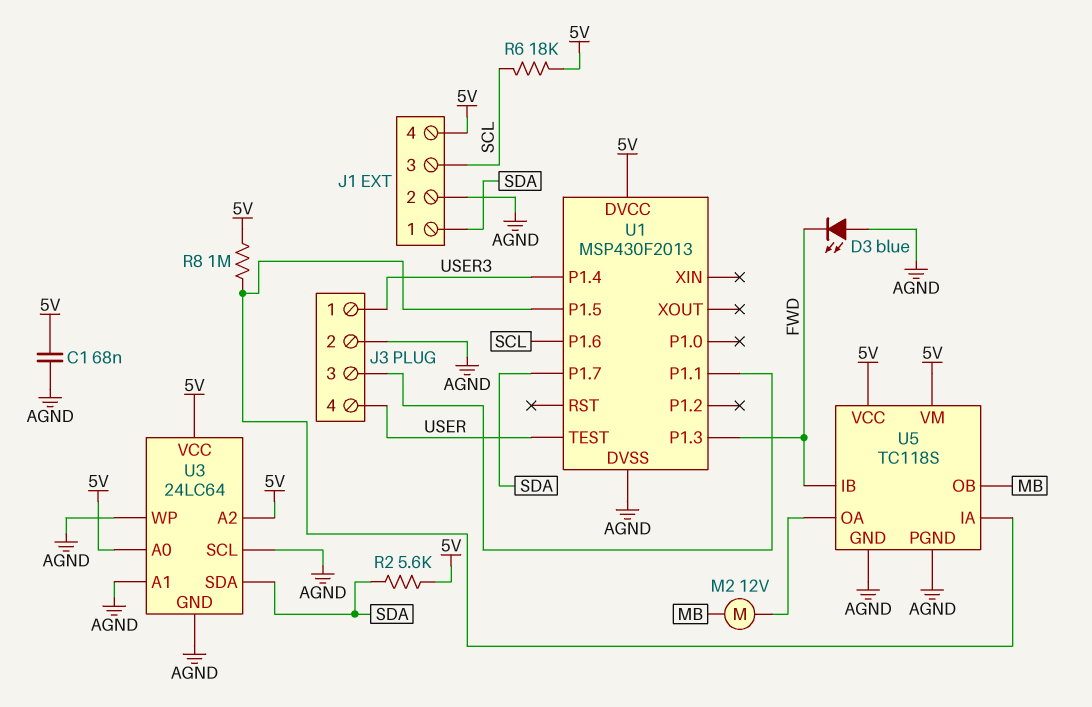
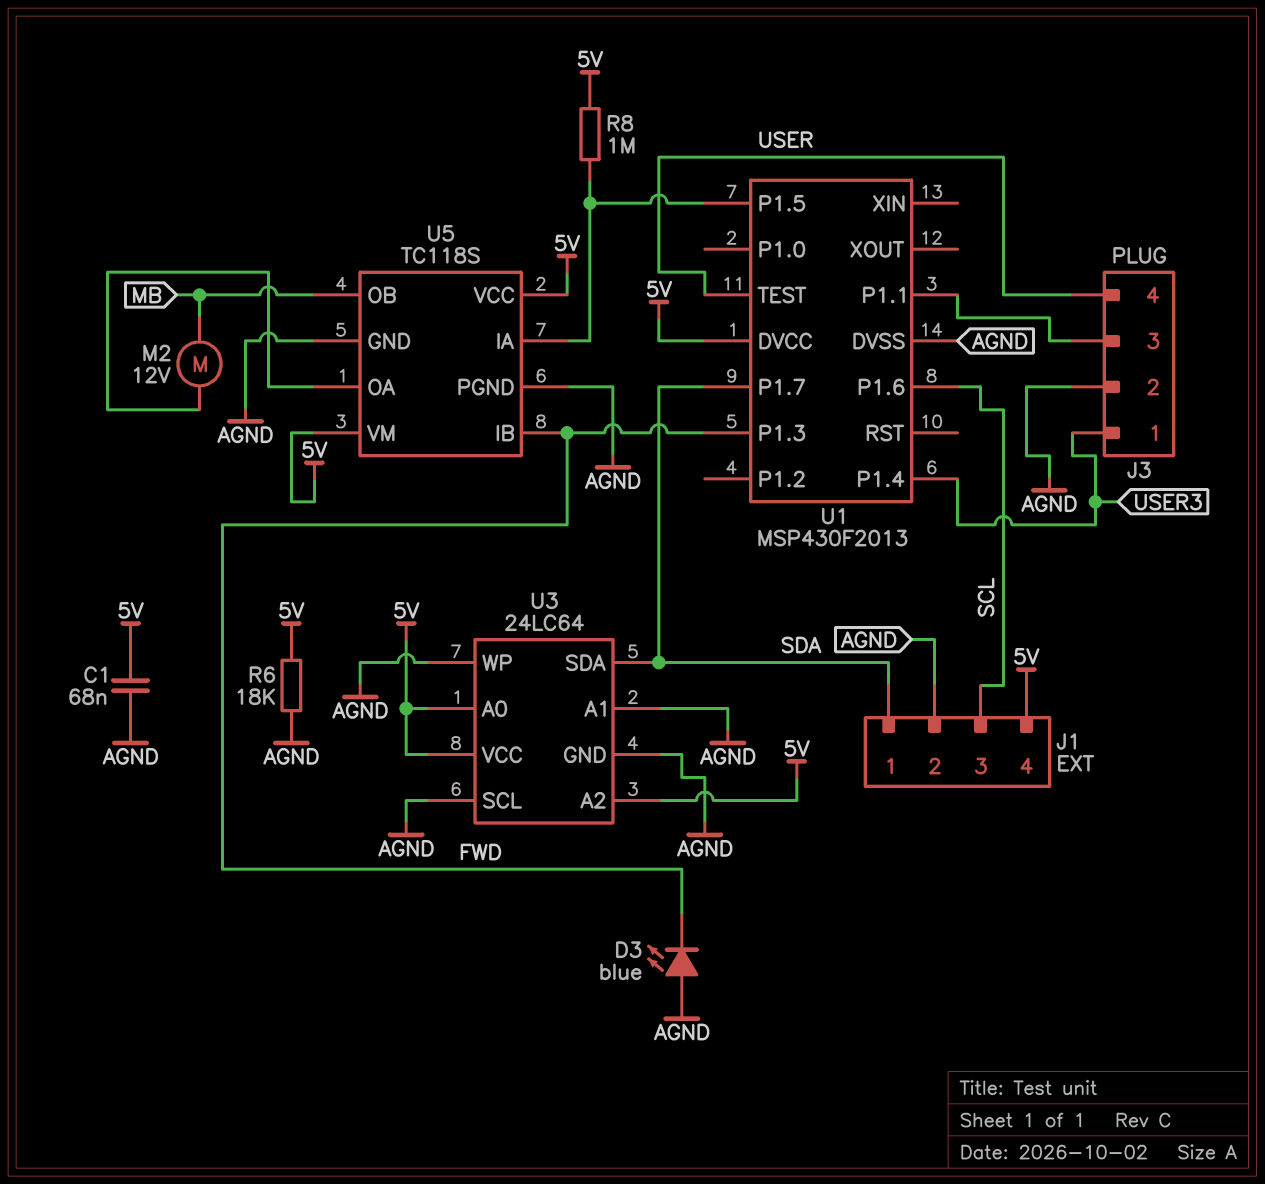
R2: 5.6k (5V, SDA) -> none
R6: 18k (5V, SCL) -> 18k (5V, AGND)

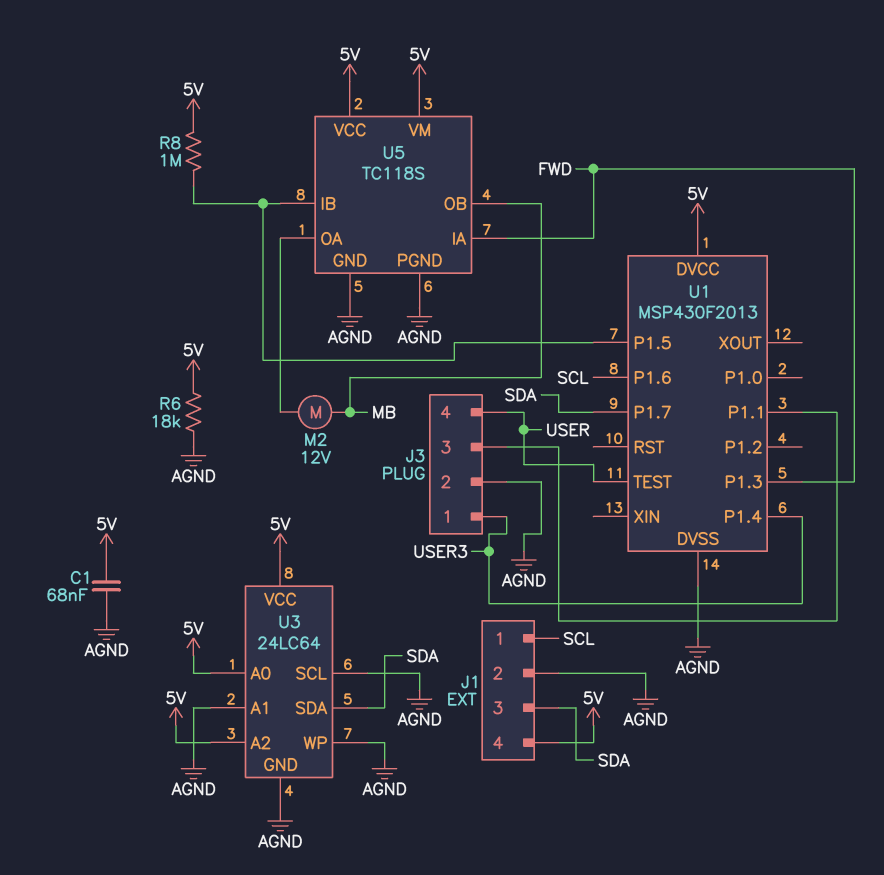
D3: LED blue (A AGND, K FWD) -> none
J1 pin 1: SDA -> SCL
J1 pin 3: SCL -> SDA
U5 pin IA: U1/P1.5 -> FWD
U5 pin IB: FWD -> U1/P1.5

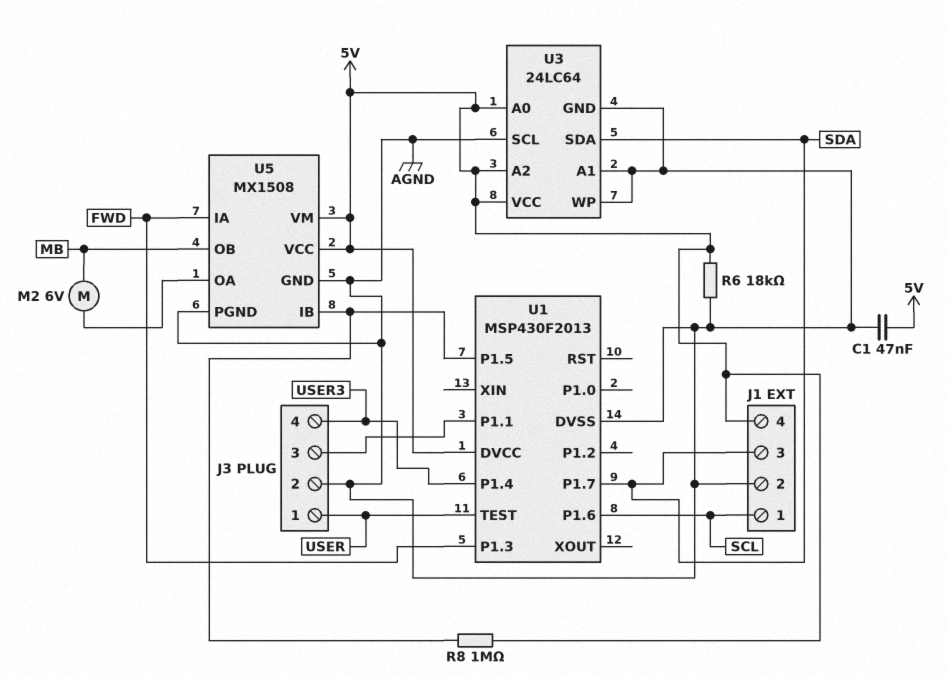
C1: 68nF (5V, AGND) -> 47nF (5V, AGND)
J3 pin 1: USER3 -> USER
J3 pin 4: USER -> USER3
M2: motor 12V (MB, U5/OA) -> motor 6V (MB, U5/OA)
U5: TC118S -> MX1508

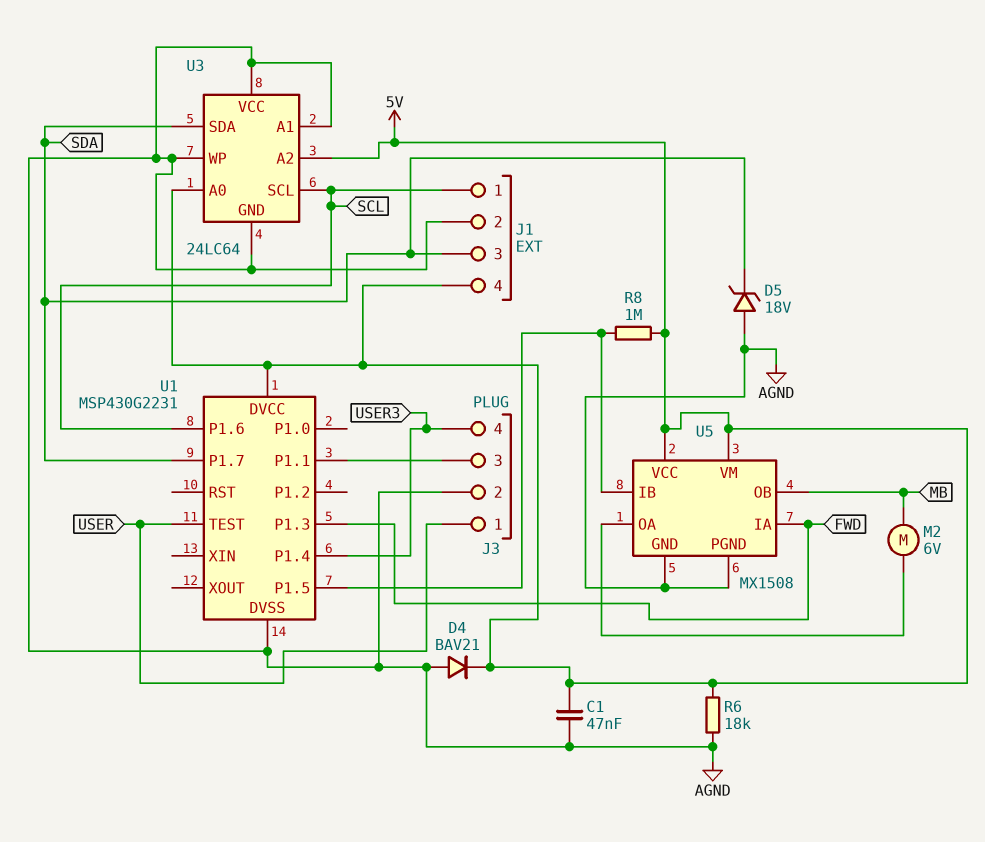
D4: none -> diode BAV21 (A AGND, K 5V)
D5: none -> zener 18V (A AGND, K SDA)
U1: MSP430F2013 -> MSP430G2231
U3 pin SCL: AGND -> SCL
U3 pin VCC: 5V -> AGND

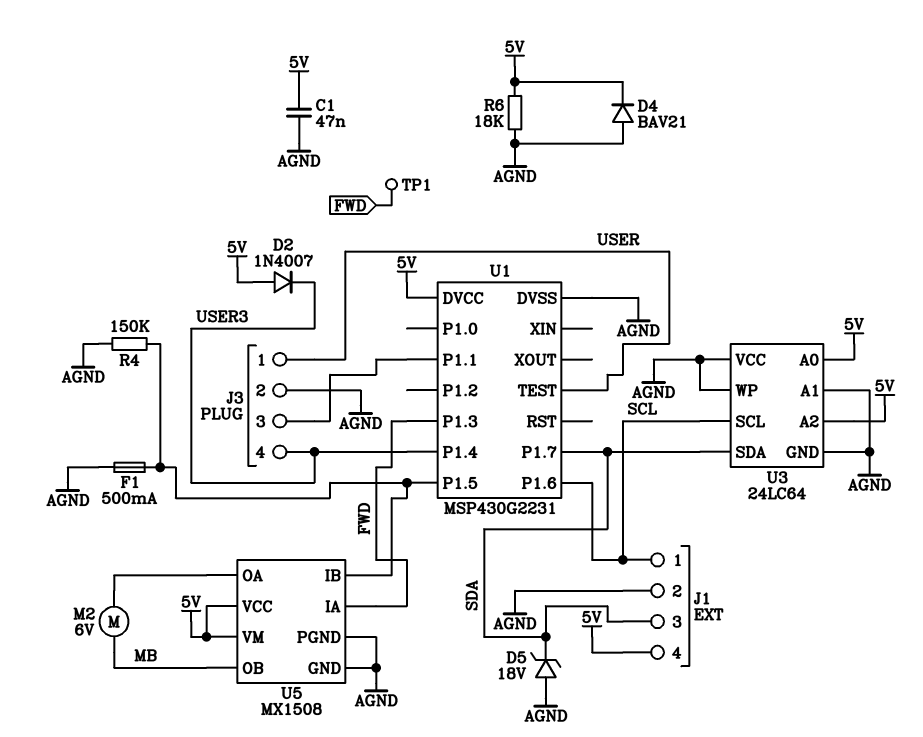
D2: none -> diode 1N4007 (A 5V, K USER3)
F1: none -> 500mA (AGND, U1/P1.5)
R4: none -> 150k (AGND, U1/P1.5)
R8: 1M (5V, U1/P1.5) -> none
TP1: none -> test point (FWD)

